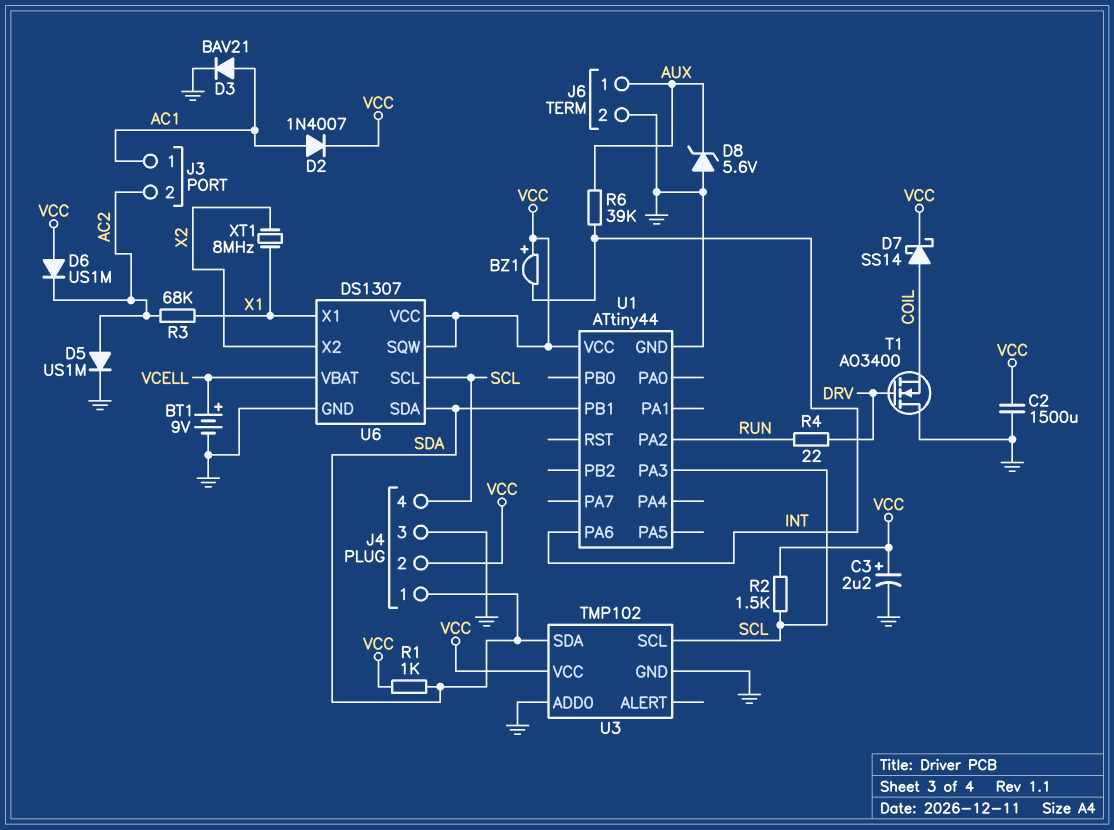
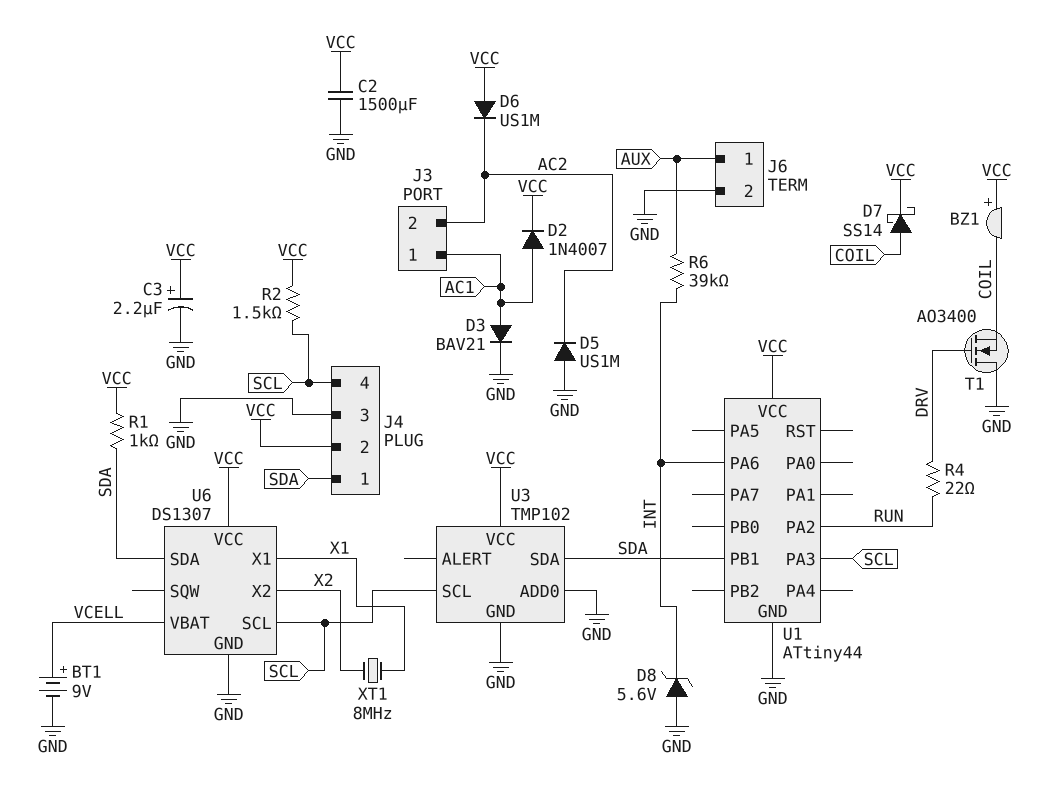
BZ1: buzzer (plus VCC, minus INT) -> buzzer (plus VCC, minus COIL)
D5: diode US1M (A AC2, K GND) -> diode US1M (A GND, K AC2)
D8: zener 5.6V (A GND, K AUX) -> zener 5.6V (A GND, K INT)
R3: 68k (AC2, X1) -> none
U6 pin SQW: VCC -> none

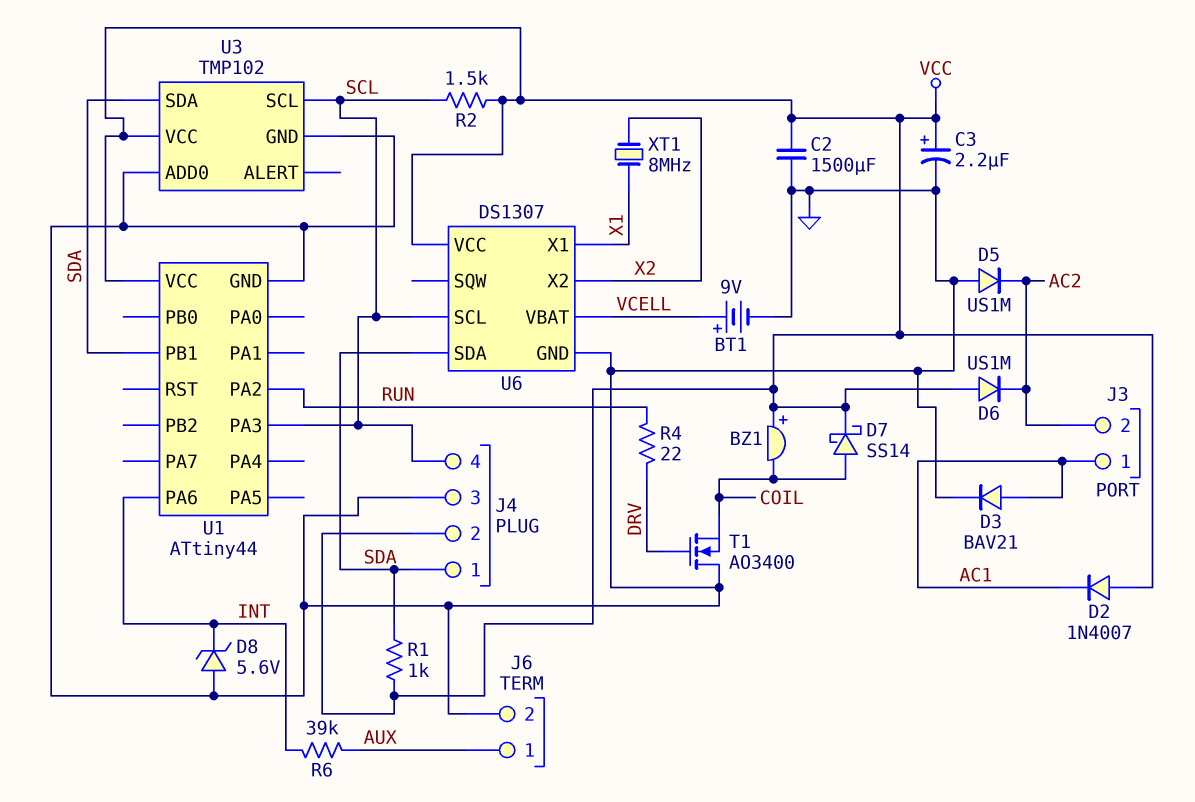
D2: diode 1N4007 (A AC1, K VCC) -> diode 1N4007 (A VCC, K AC1)

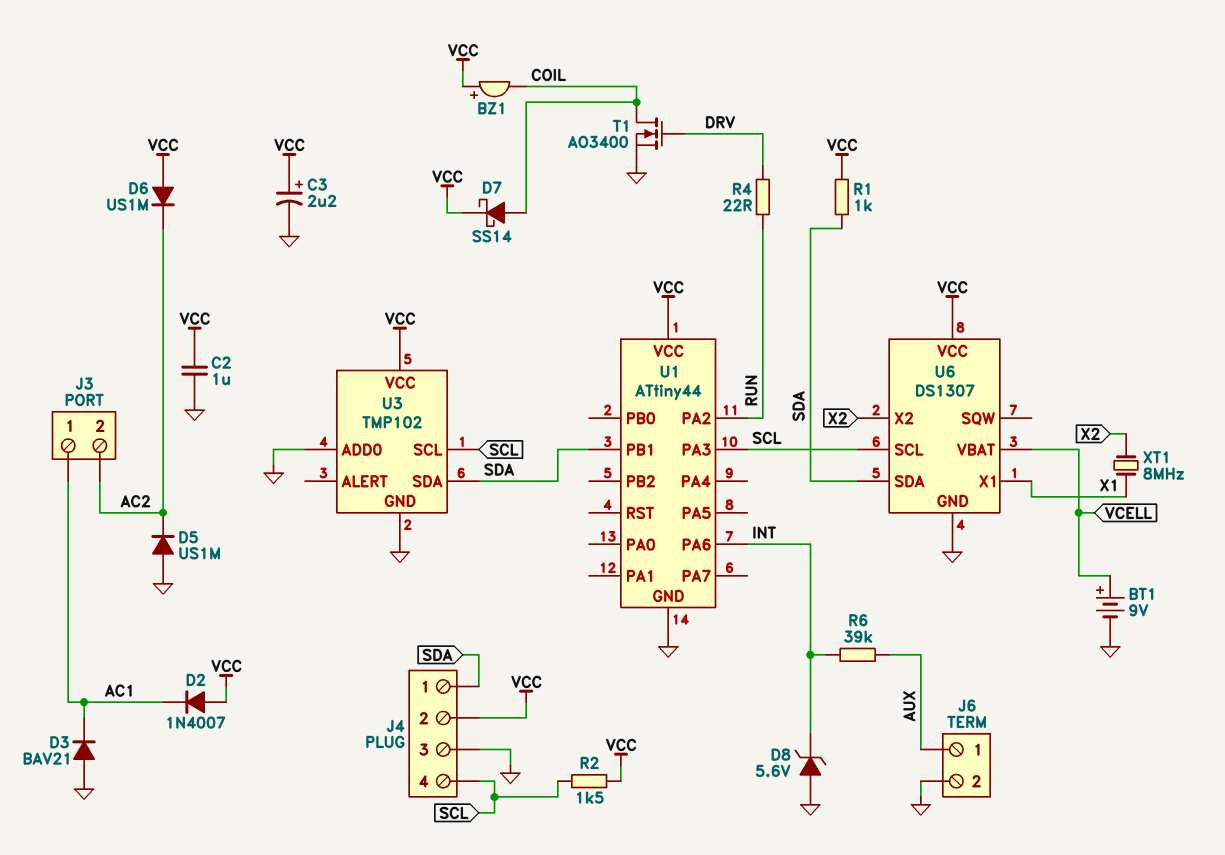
C2: 1500uF (GND, VCC) -> 1uF (GND, VCC)
D3: diode BAV21 (A AC1, K GND) -> diode BAV21 (A GND, K AC1)
T1: NMOS AO3400 (G DRV, D GND, S COIL) -> NMOS AO3400 (G DRV, D COIL, S GND)

